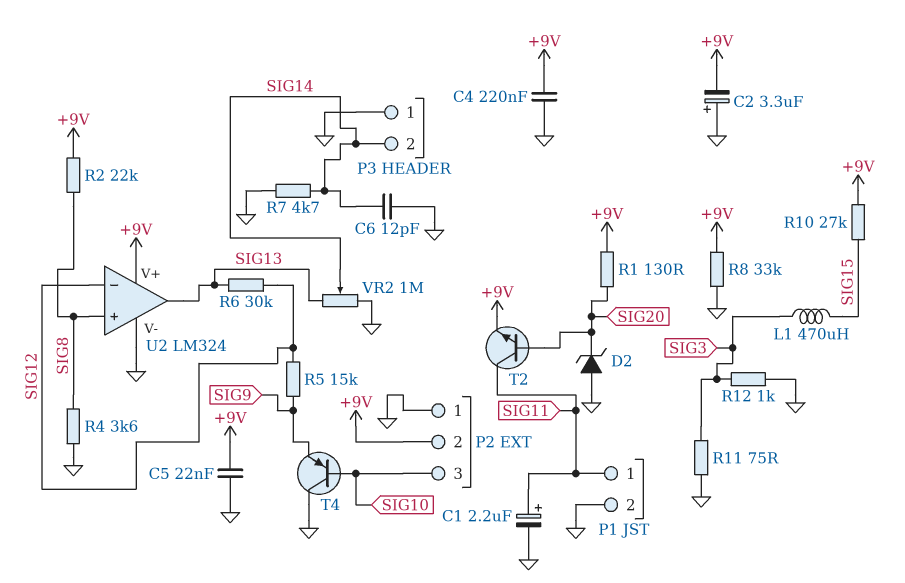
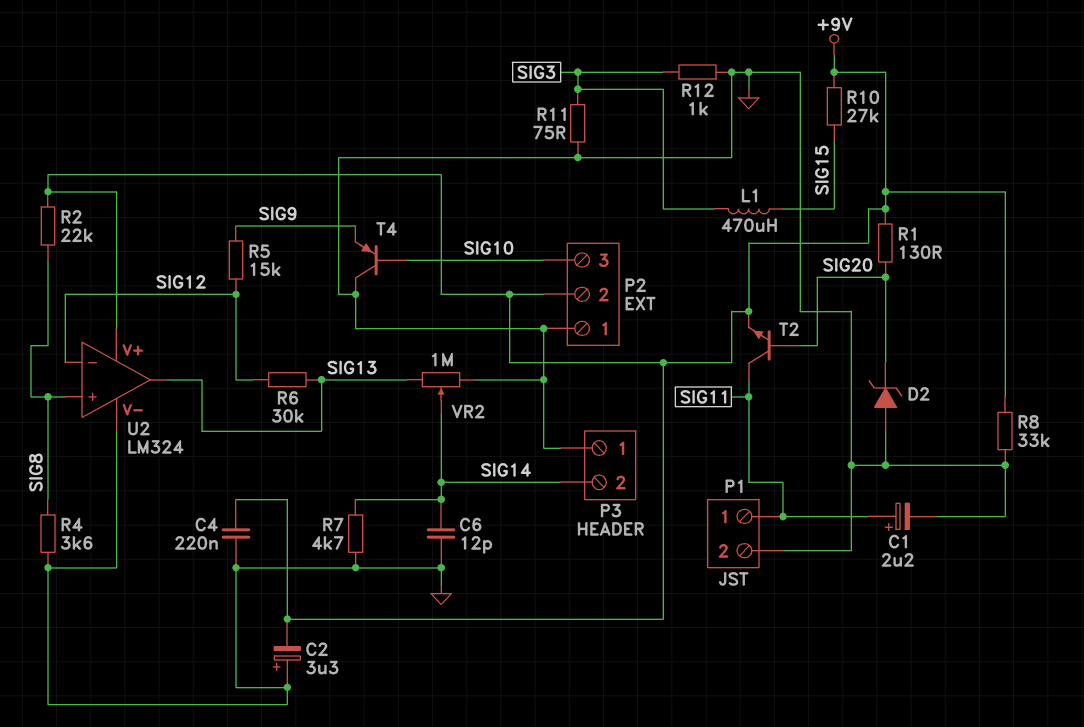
C5: 22nF (+9V, GND) -> none

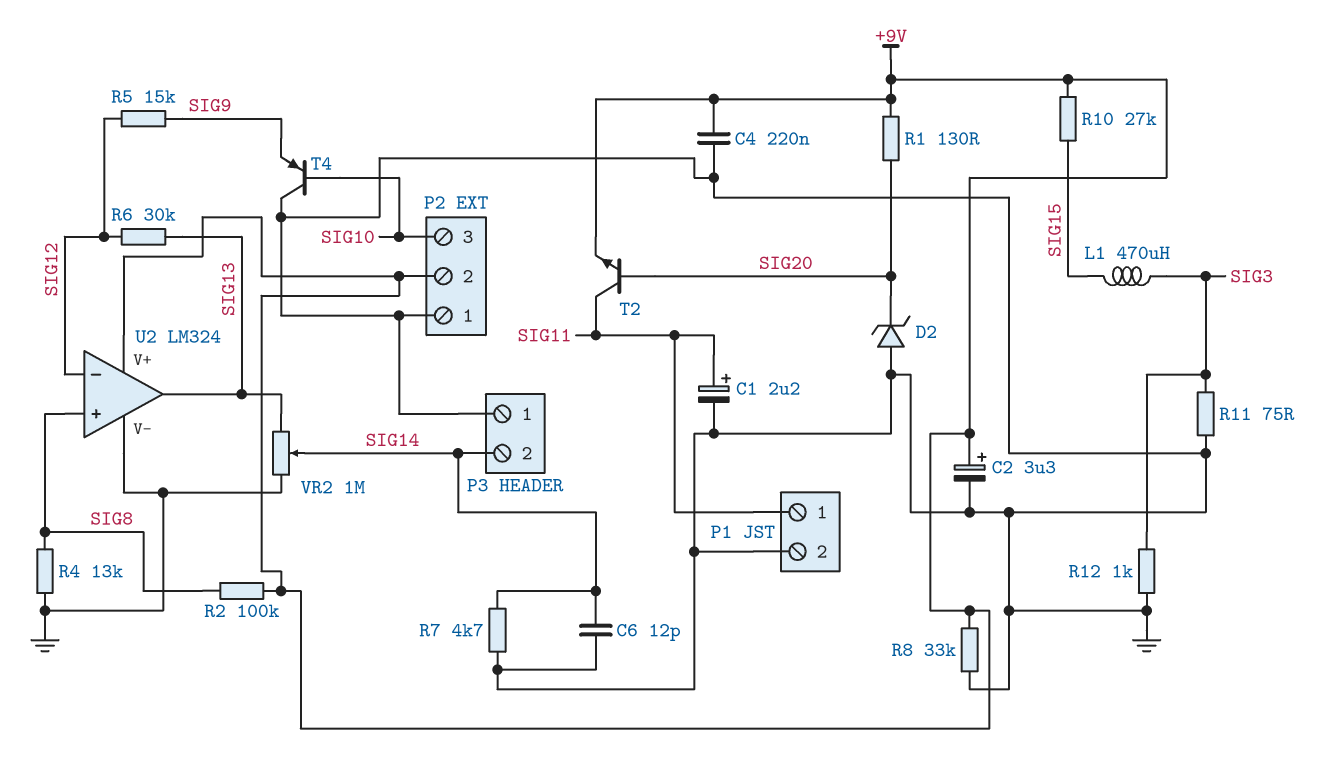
C2: 3.3uF (plus GND, minus +9V) -> 3.3uF (plus +9V, minus GND)
R2: 22k (+9V, SIG8) -> 100k (+9V, SIG8)
R4: 3.6k (GND, SIG8) -> 13k (GND, SIG8)

